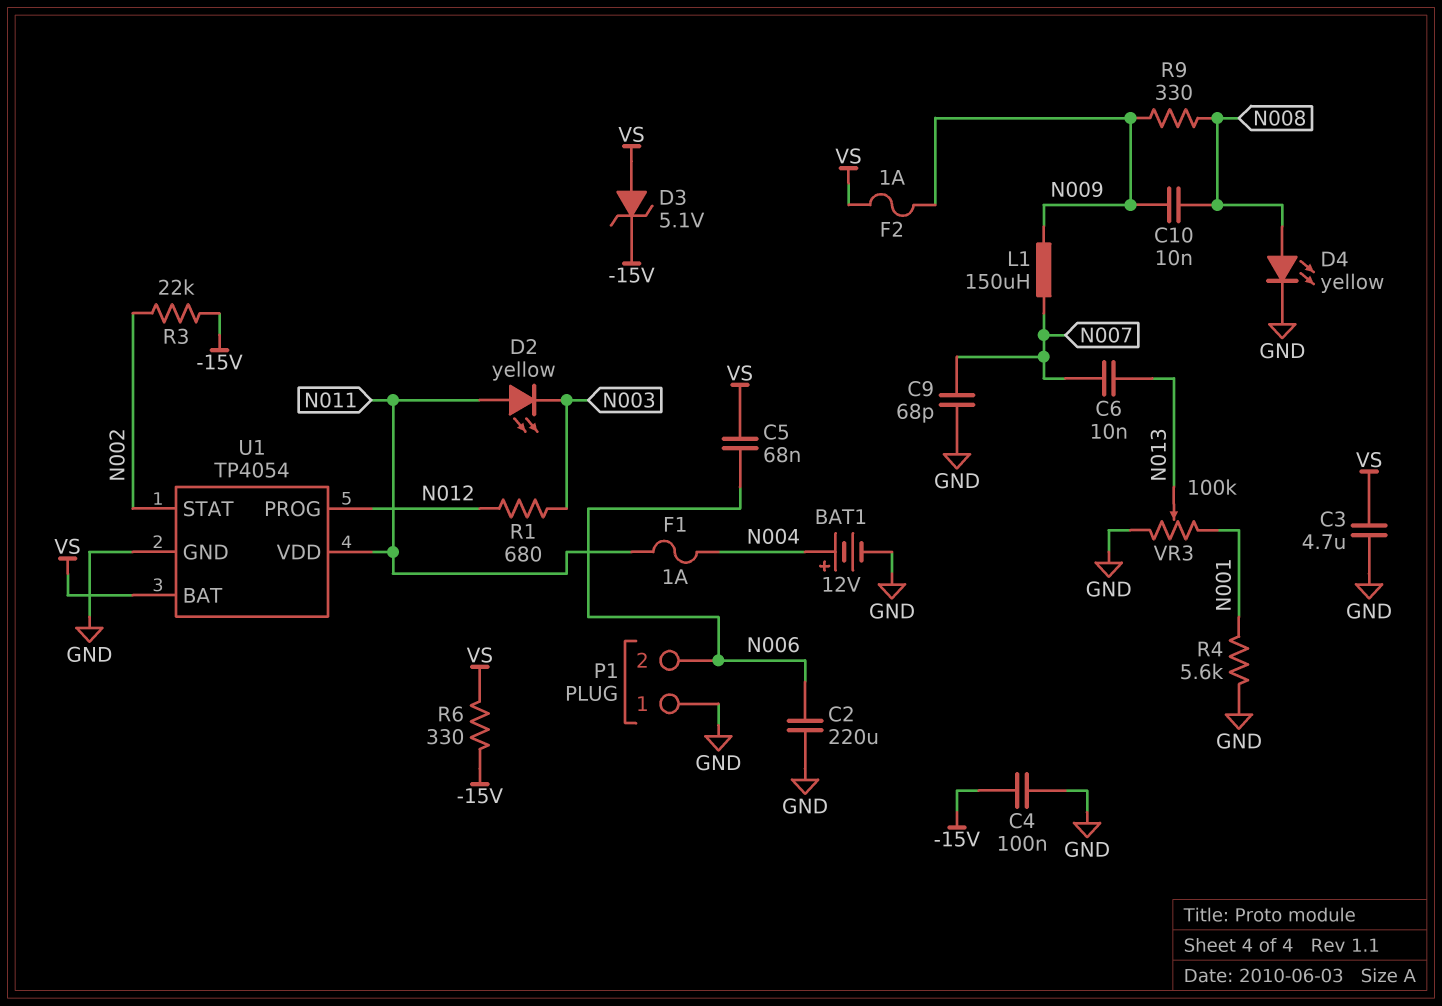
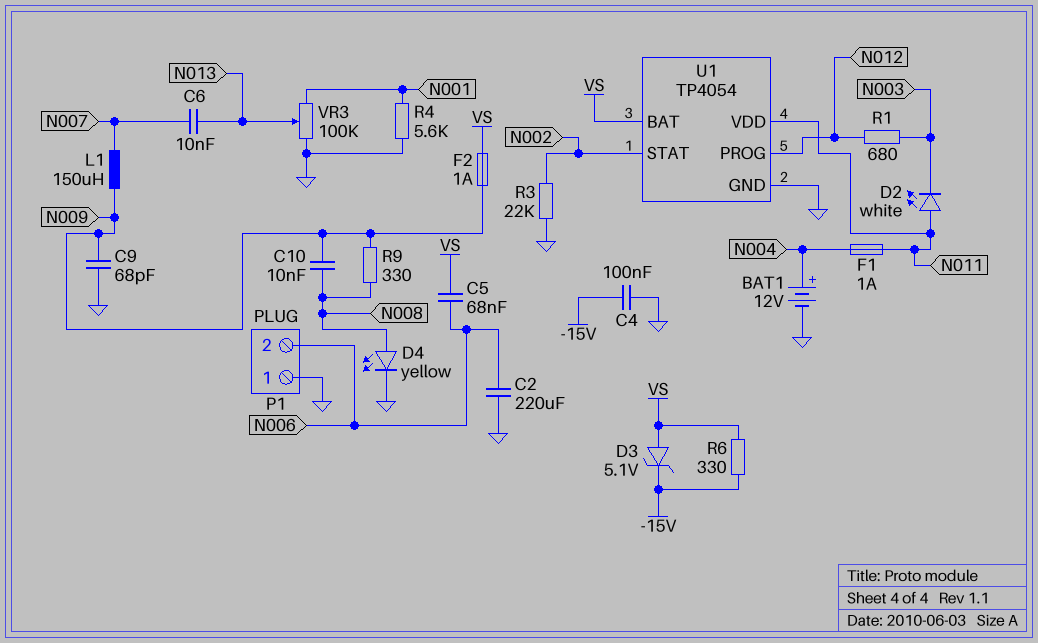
C3: 4.7uF (GND, VS) -> none
C9: 68pF (GND, N007) -> 68pF (GND, N009)
D2: LED yellow (A N011, K N003) -> LED white (A N011, K N003)
R3: 22k (-15V, N002) -> 22k (GND, N002)

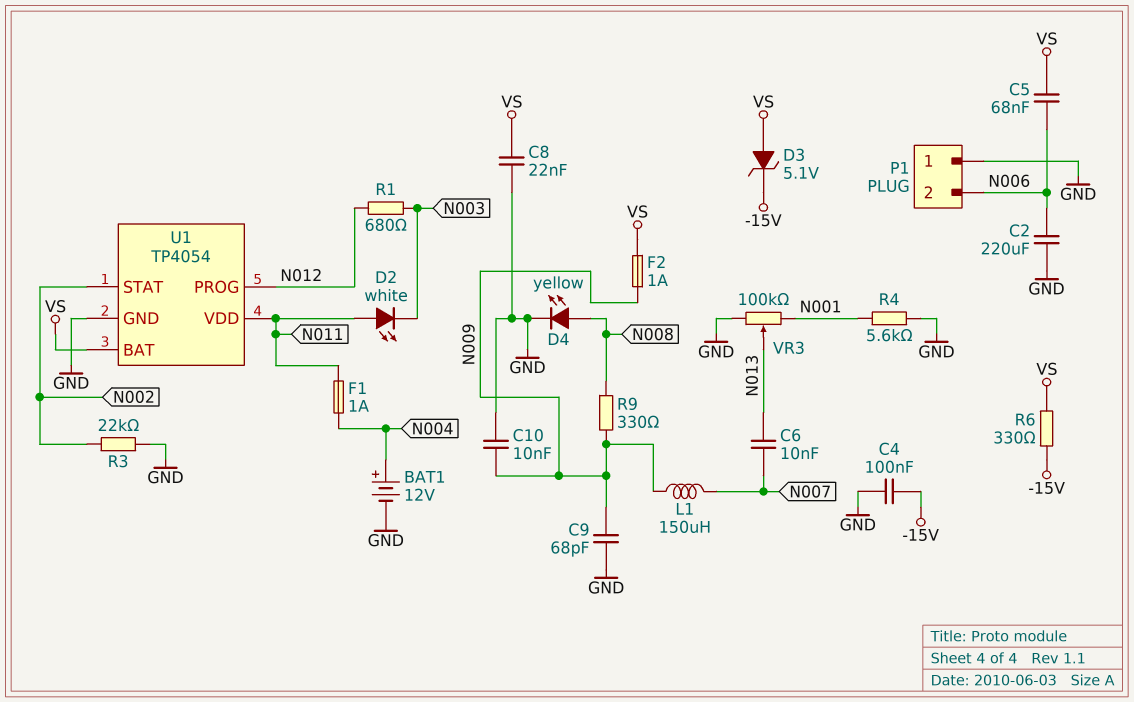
C8: none -> 22nF (GND, VS)
C10: 10nF (N008, N009) -> 10nF (GND, N009)

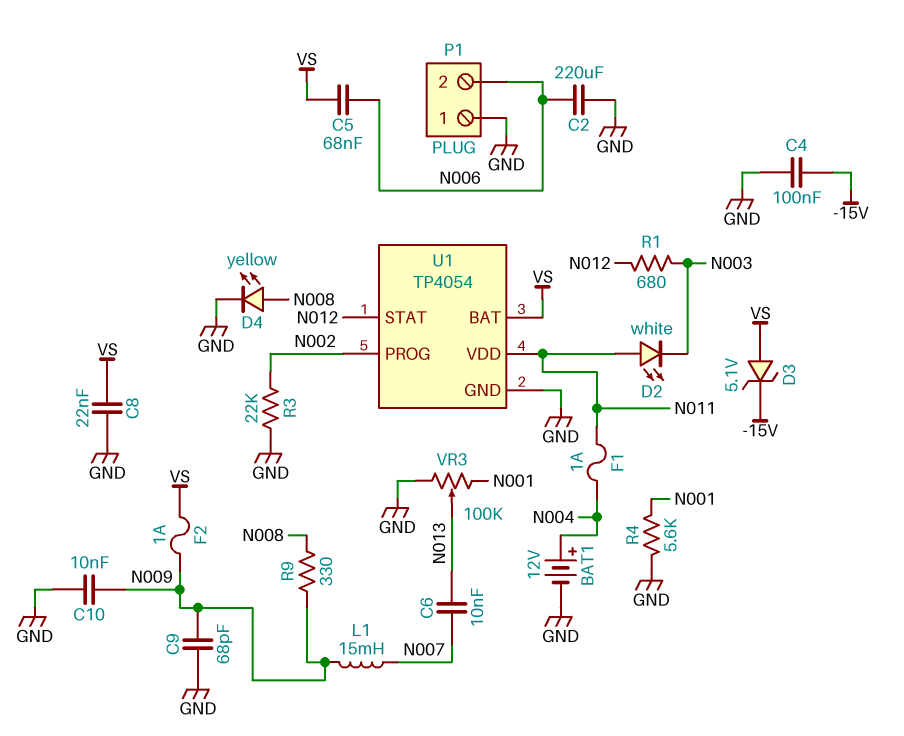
L1: 150uH (N007, N009) -> 15mH (N007, N009)
R6: 330 (-15V, VS) -> none
U1 pin PROG: N012 -> N002
U1 pin STAT: N002 -> N012

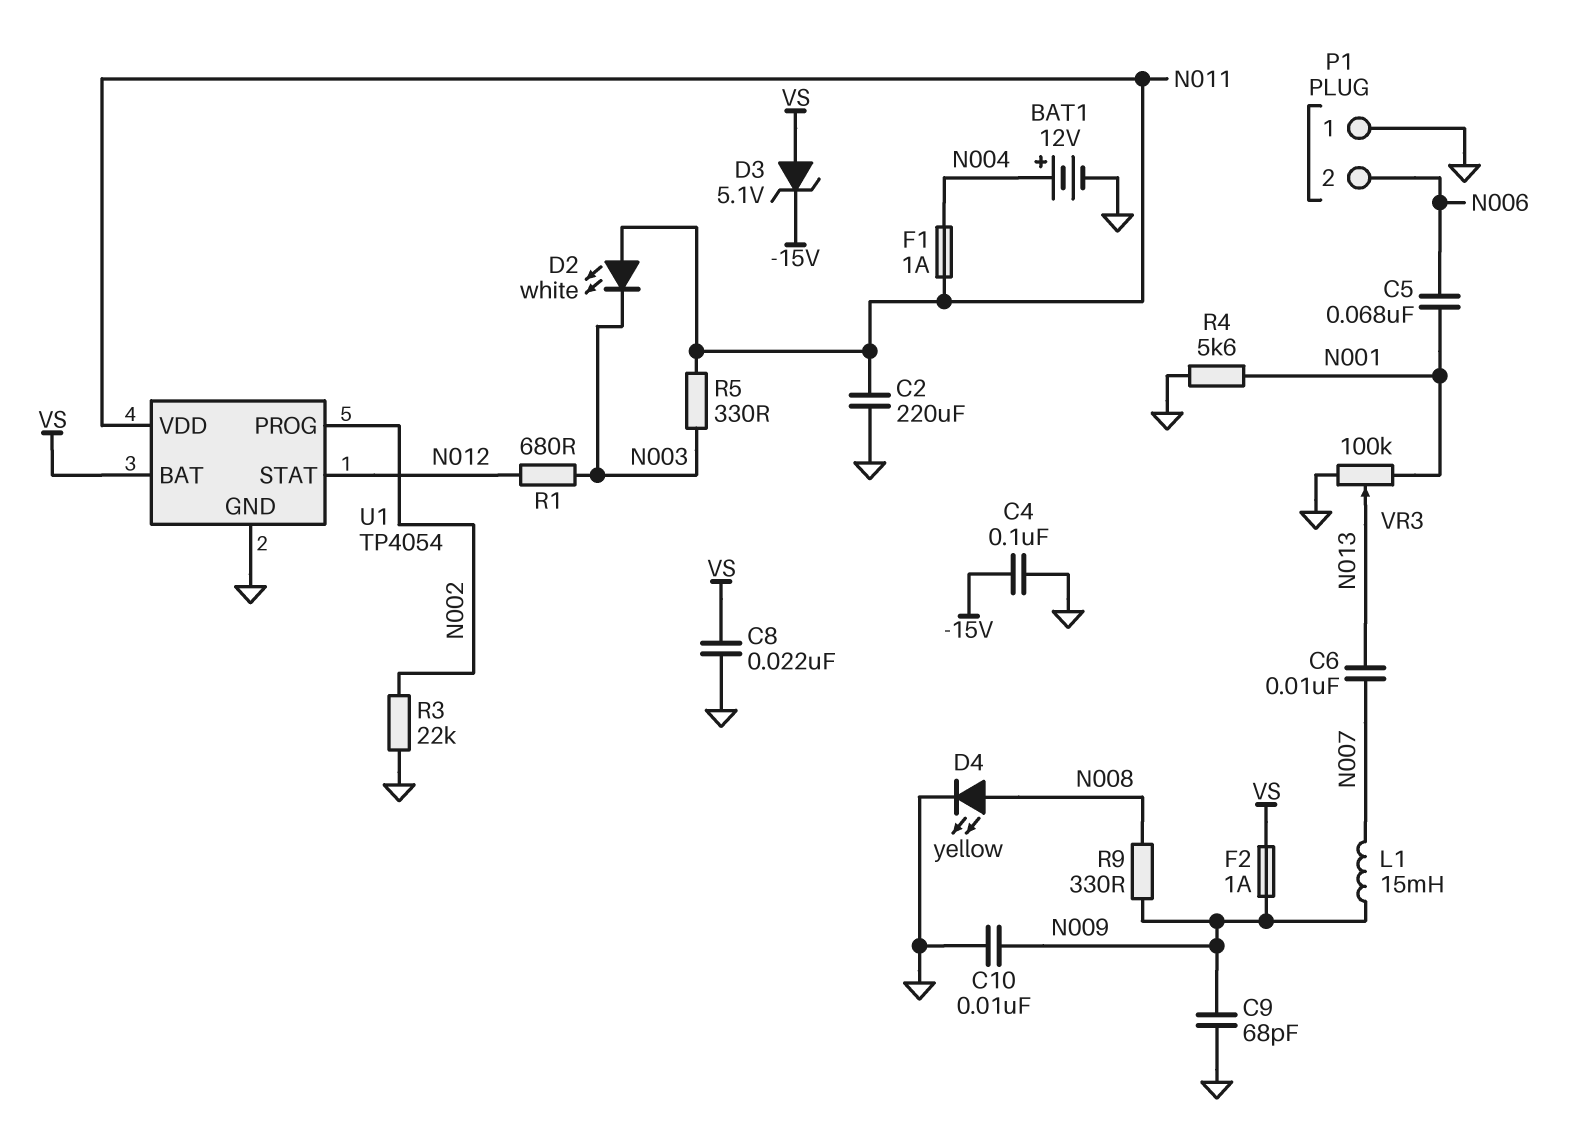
C2: 220uF (GND, N006) -> 220uF (GND, N011)
C5: 68nF (N006, VS) -> 68nF (N001, N006)
R5: none -> 330 (N003, N011)

